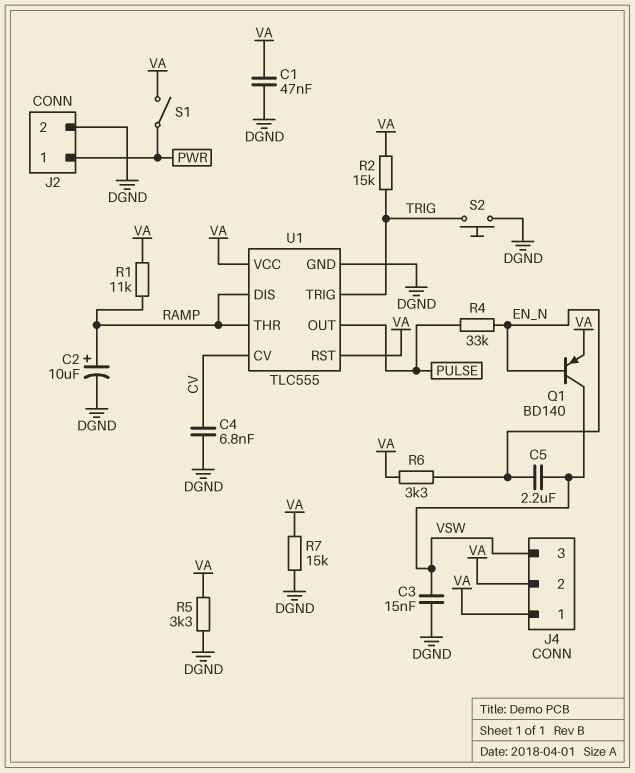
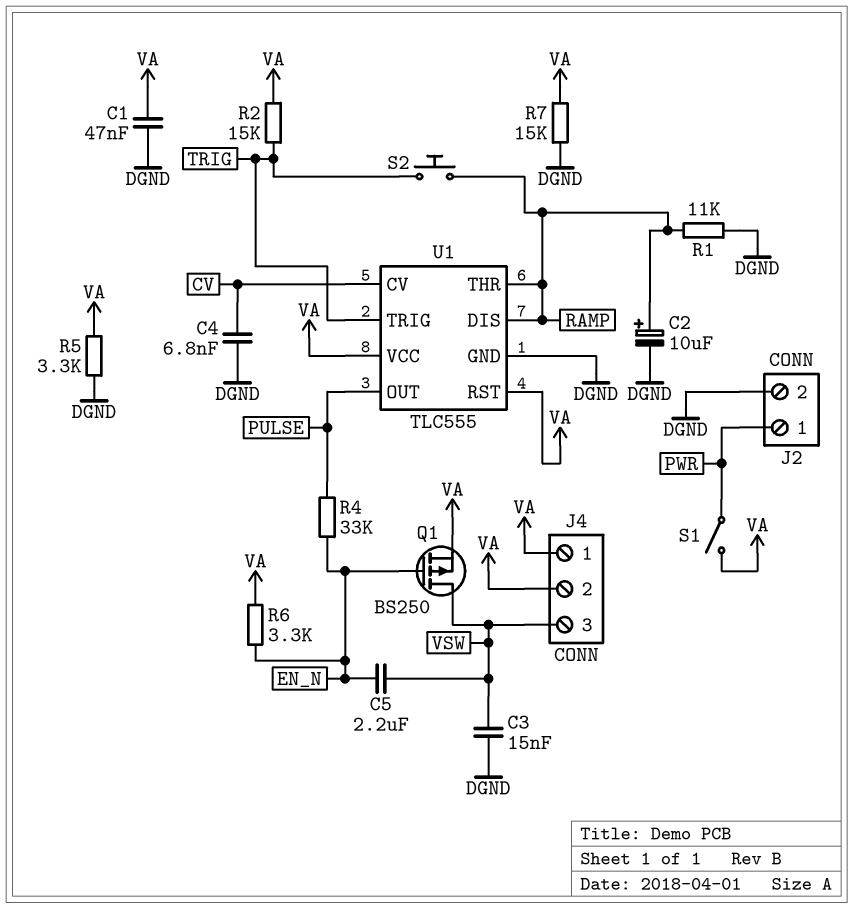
Q1: PNP BD140 (B EN_N, C VSW, E VA) -> PMOS BS250 (G EN_N, D VSW, S VA)
R1: 11k (RAMP, VA) -> 11k (DGND, RAMP)
S2: button (DGND, TRIG) -> button (RAMP, TRIG)

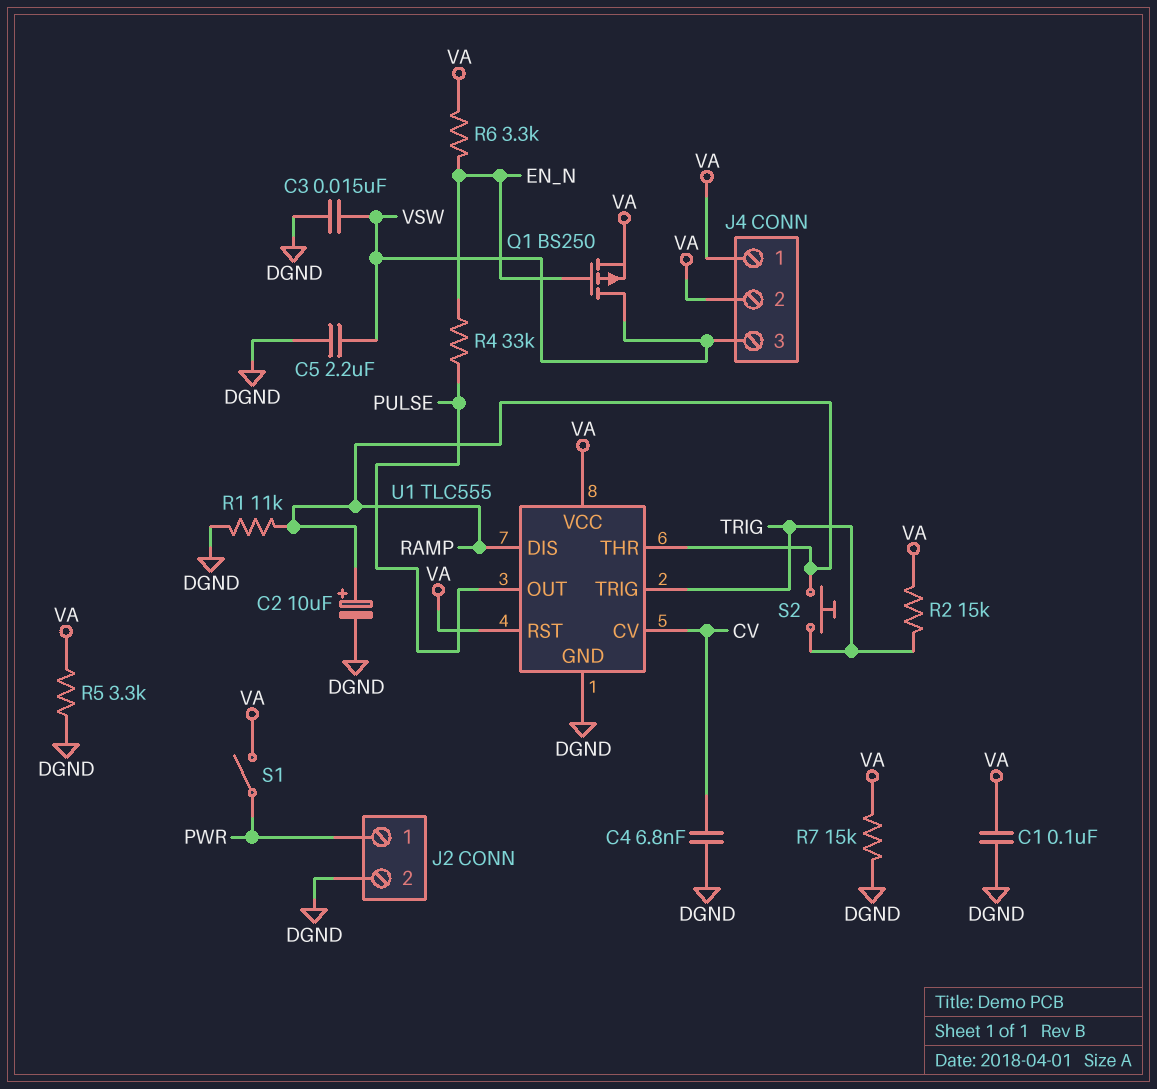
C1: 47nF (DGND, VA) -> 100nF (DGND, VA)
C5: 2.2uF (EN_N, VSW) -> 2.2uF (DGND, VSW)

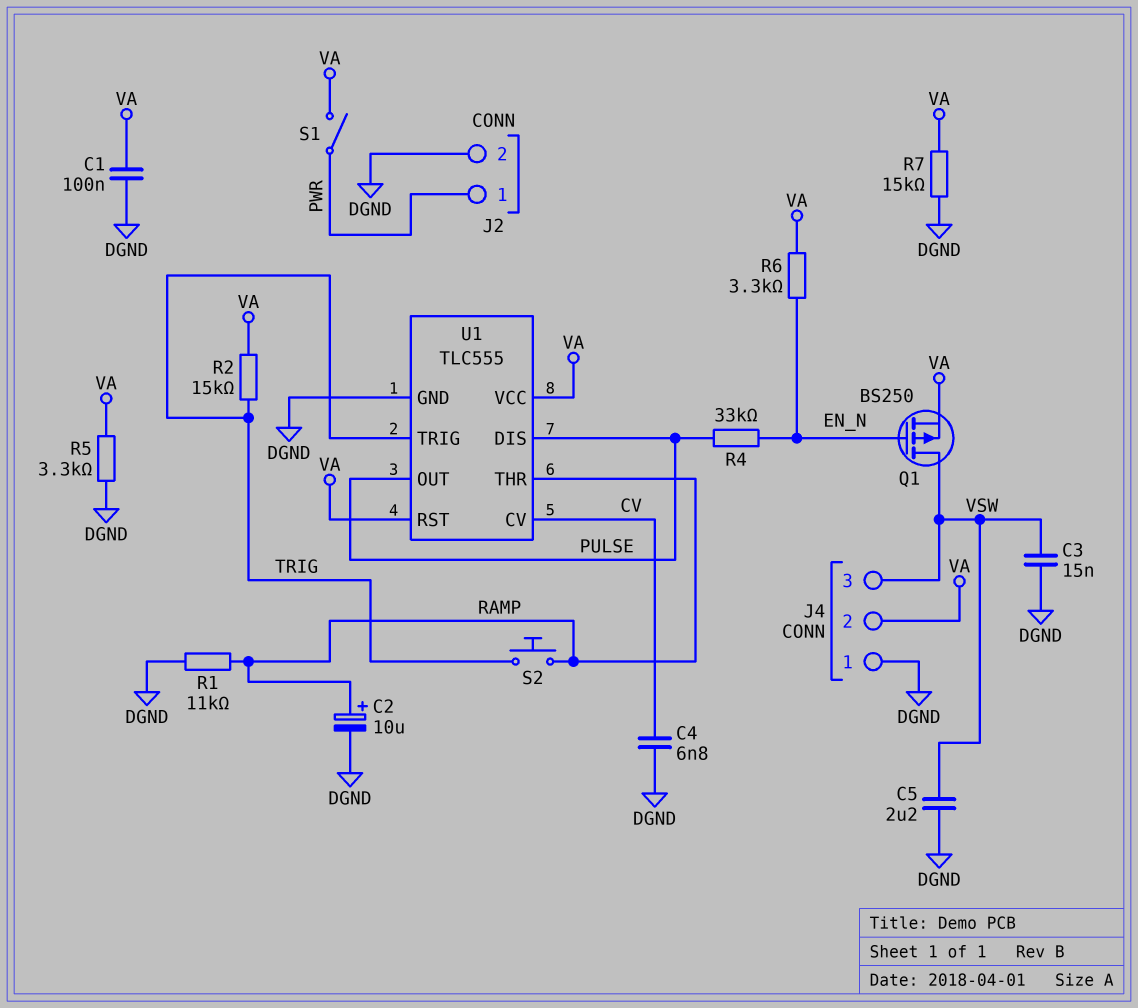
J4 pin 1: VA -> DGND
U1 pin DIS: RAMP -> PULSE

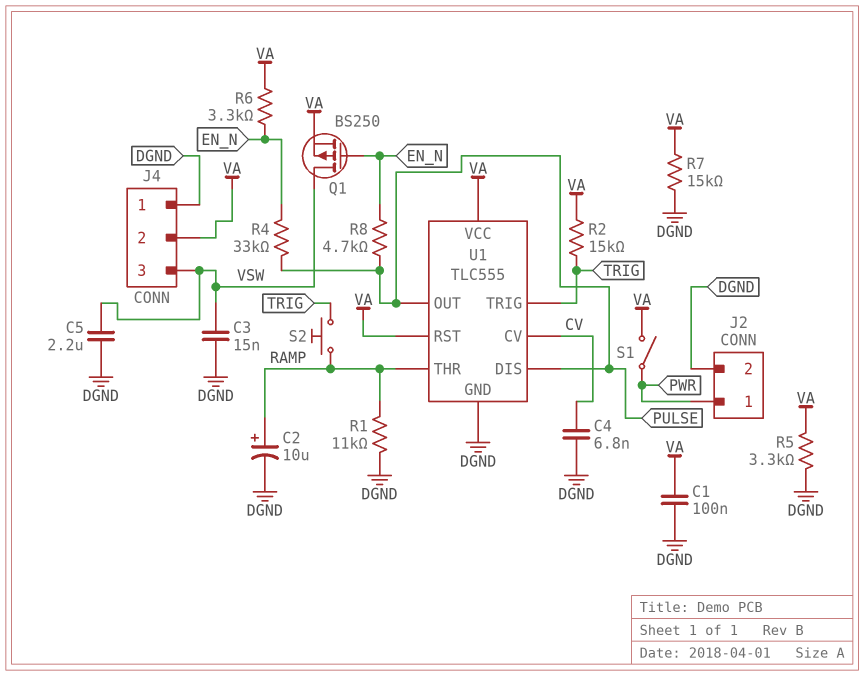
R8: none -> 4.7k (EN_N, PULSE)

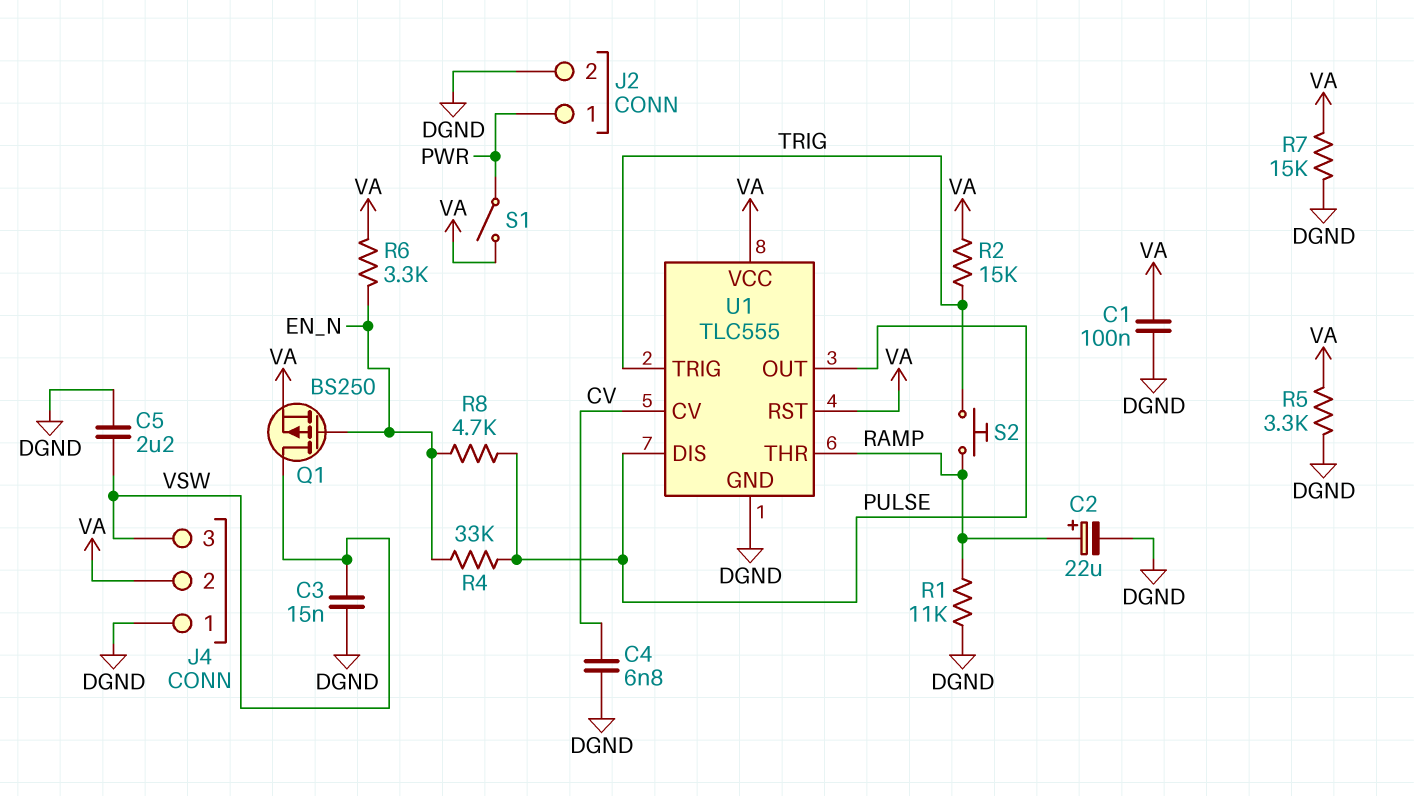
C2: 10uF (plus RAMP, minus DGND) -> 22uF (plus RAMP, minus DGND)

